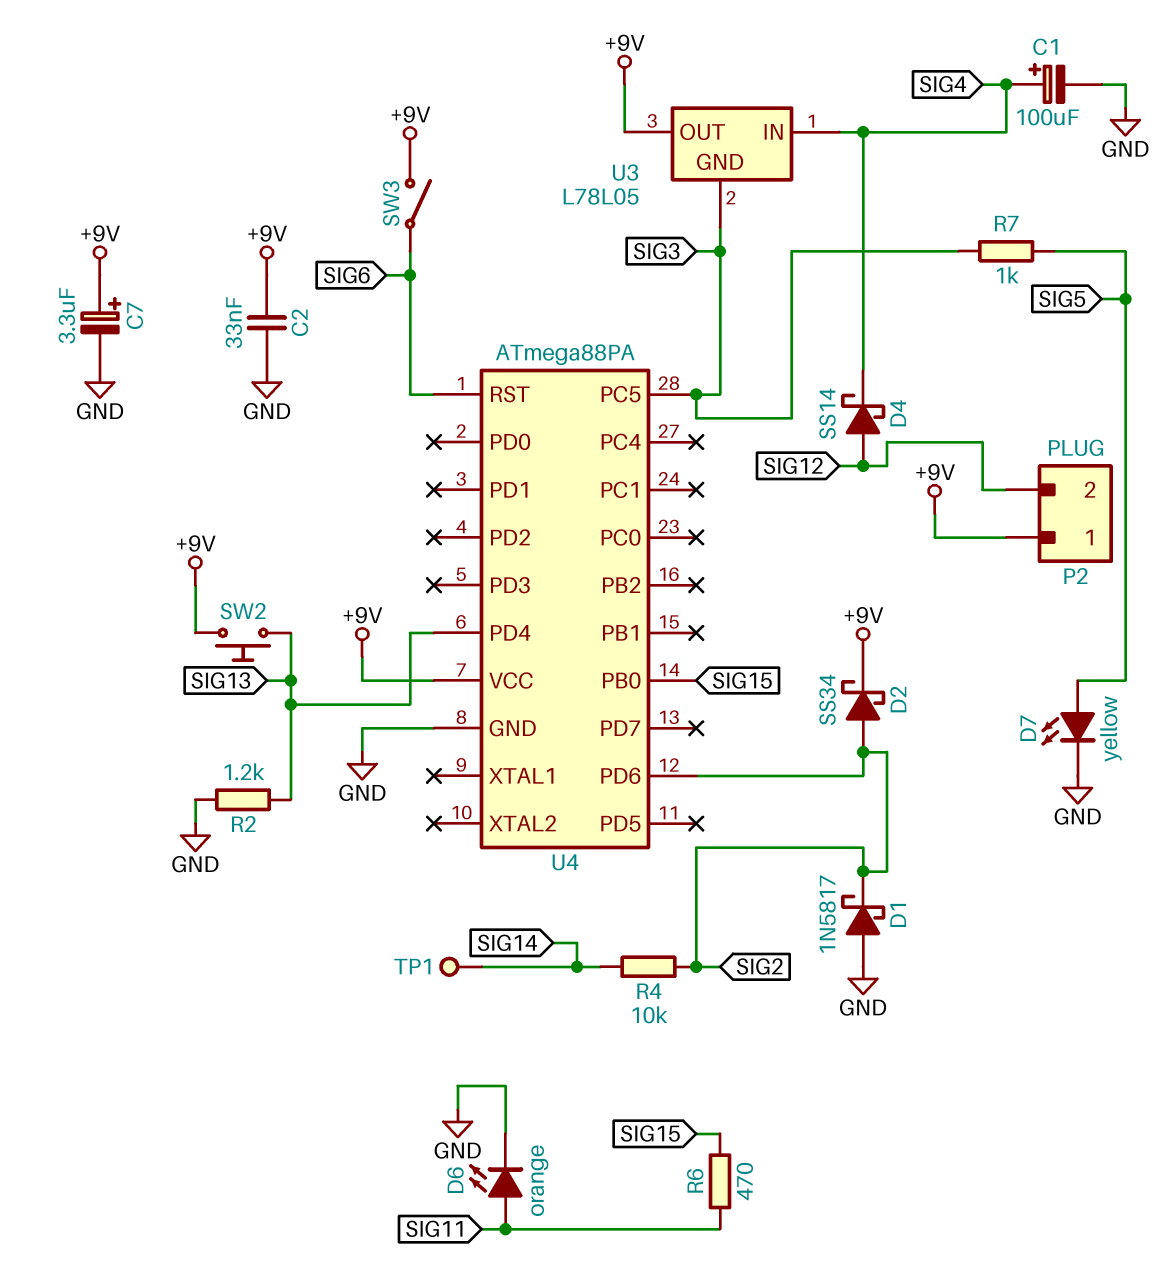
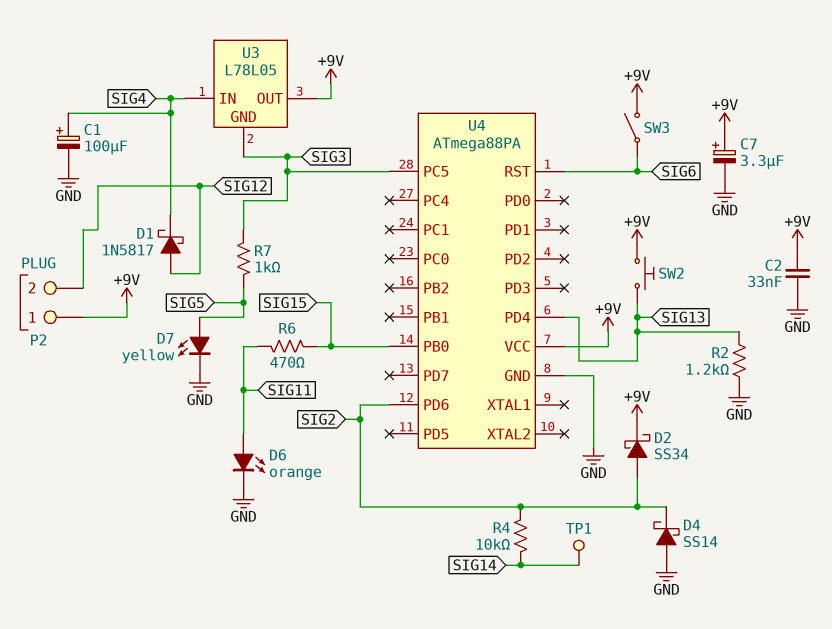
D1: schottky 1N5817 (A GND, K SIG2) -> schottky 1N5817 (A SIG12, K SIG4)
D4: schottky SS14 (A SIG12, K SIG4) -> schottky SS14 (A GND, K SIG2)

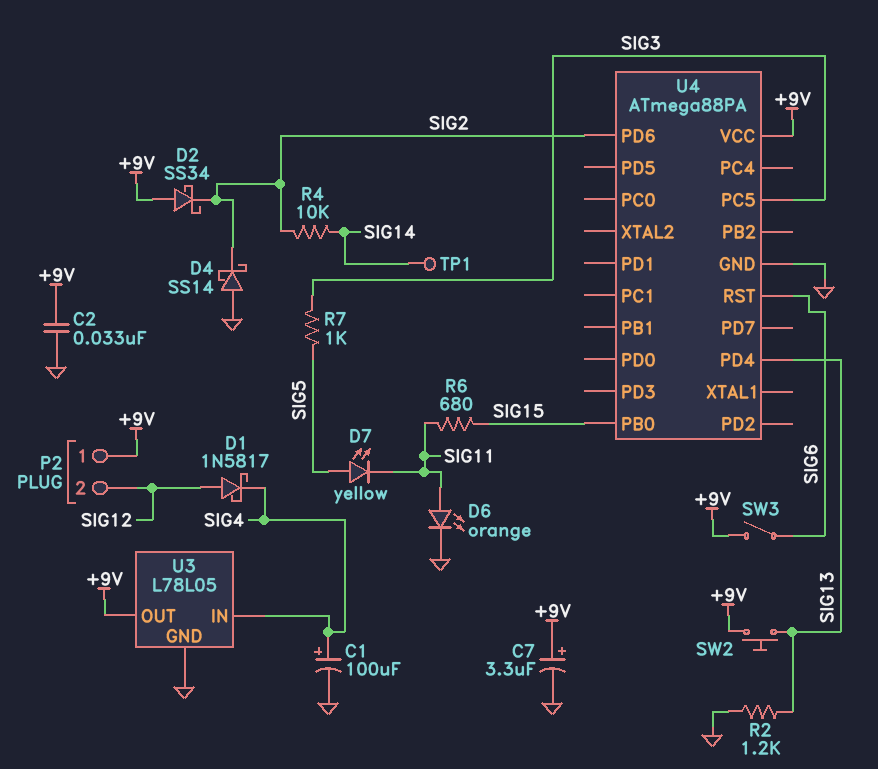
D2: schottky SS34 (A SIG2, K +9V) -> schottky SS34 (A +9V, K SIG2)
D7: LED yellow (A SIG5, K GND) -> LED yellow (A SIG5, K SIG11)
R6: 470 (SIG11, SIG15) -> 680 (SIG11, SIG15)
U3 pin GND: SIG3 -> GND

